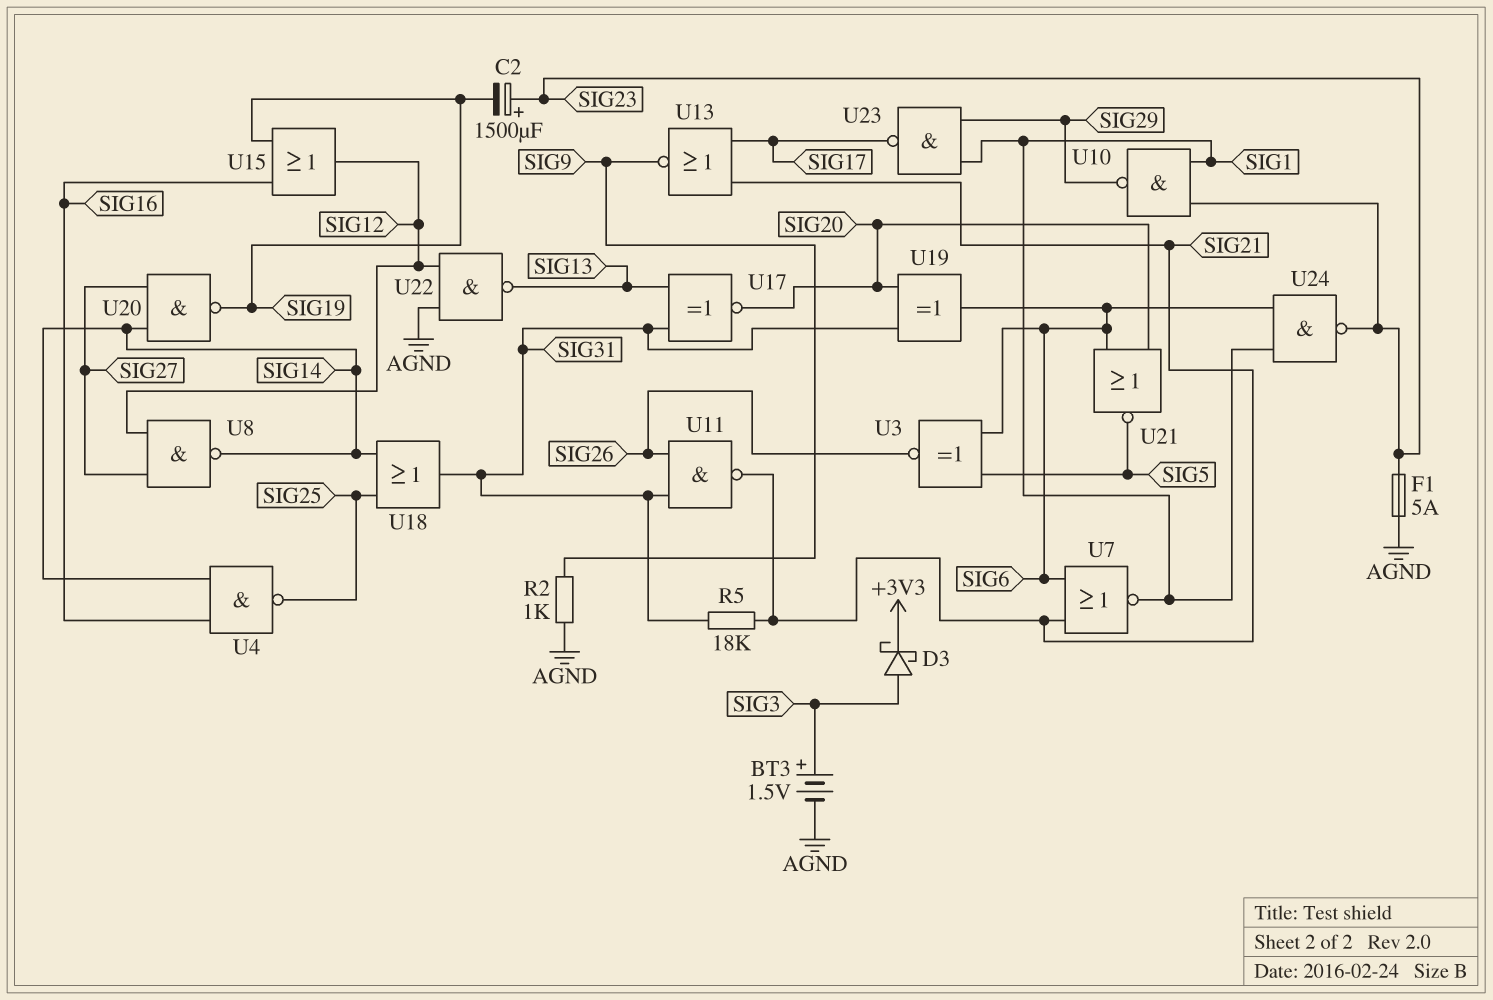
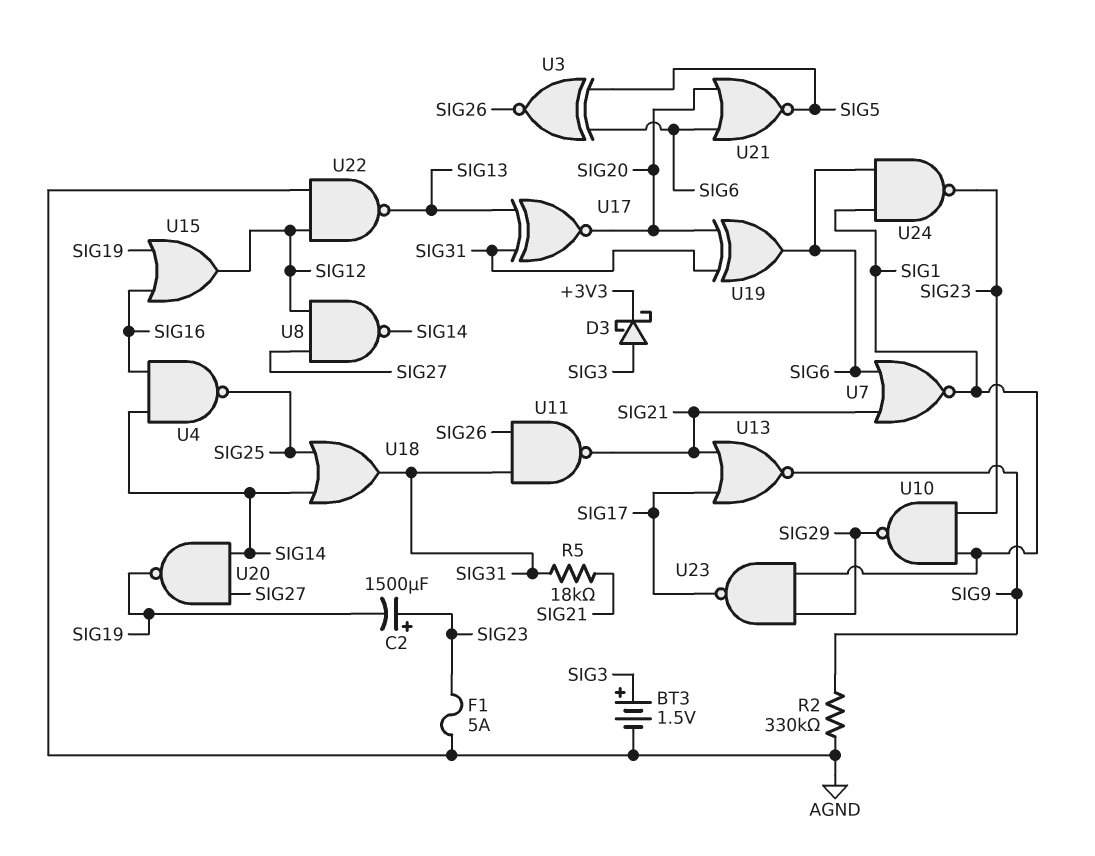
R2: 1k (AGND, SIG9) -> 330k (AGND, SIG9)

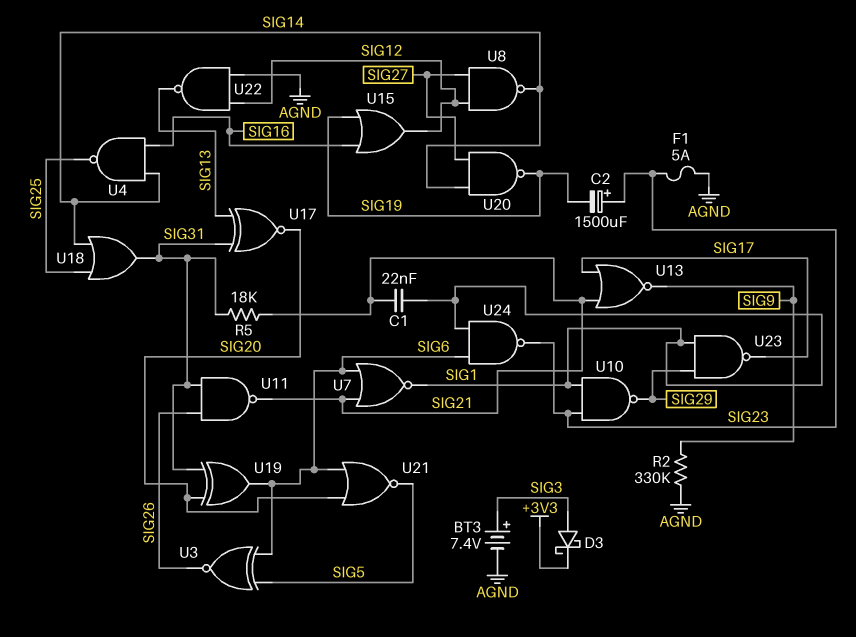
BT3: 1.5V (plus SIG3, minus AGND) -> 7.4V (plus SIG3, minus AGND)
C1: none -> 22nF (SIG1, SIG21)

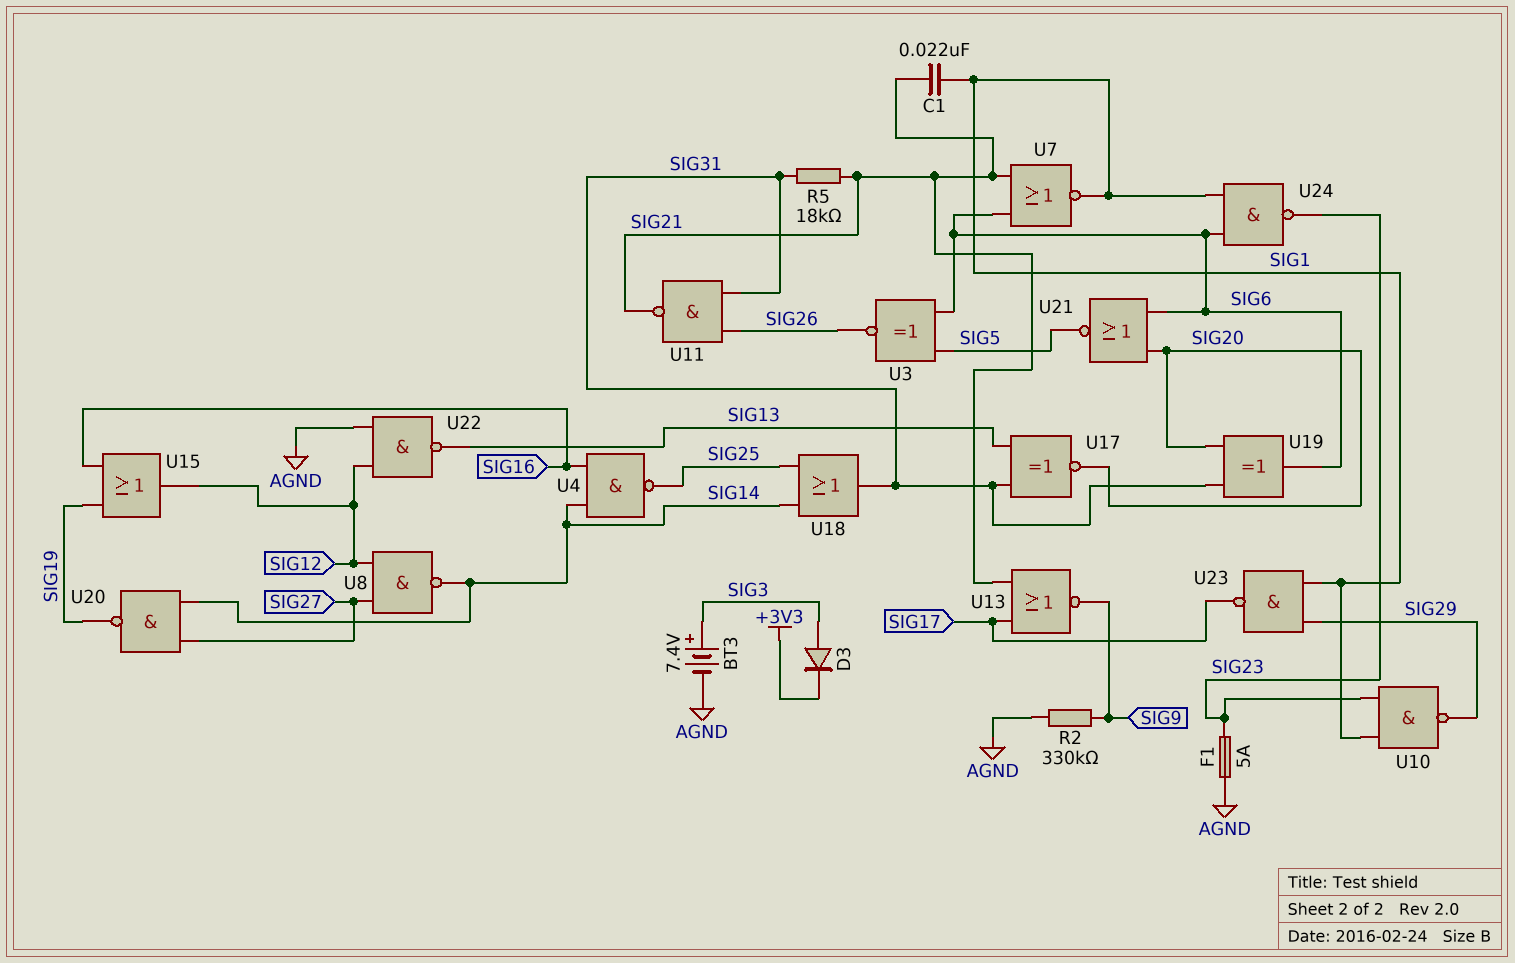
C2: 1500uF (plus SIG23, minus SIG19) -> none
D3: schottky (A SIG3, K +3V3) -> diode (A SIG3, K +3V3)

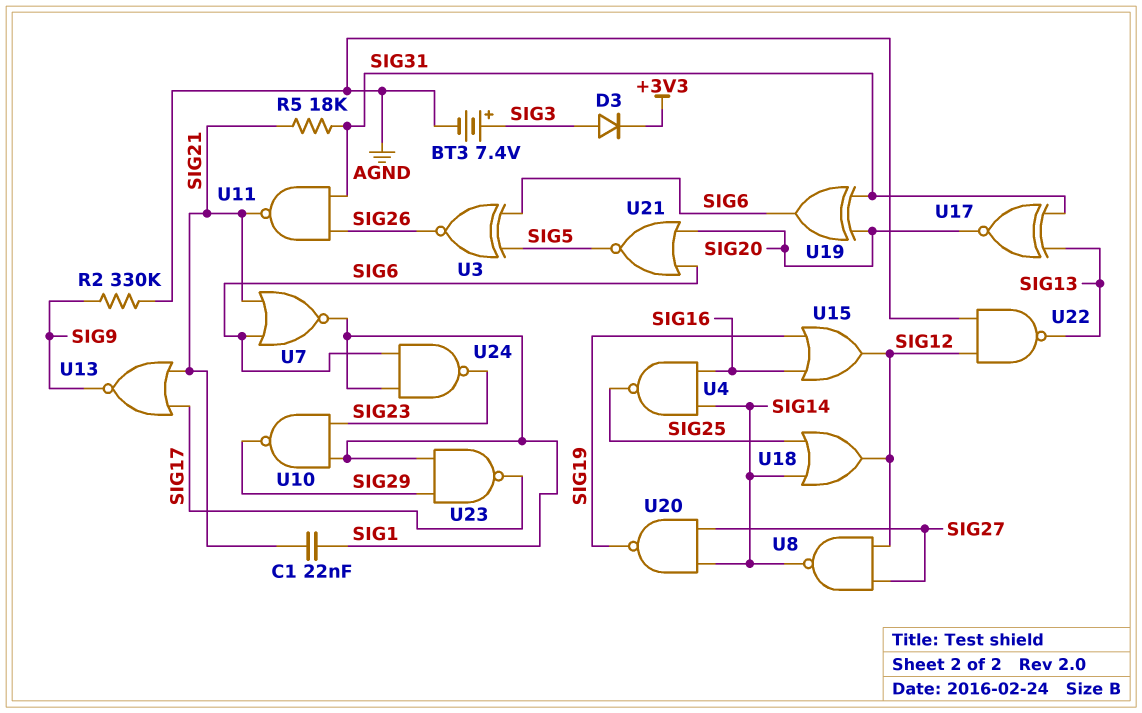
F1: 5A (AGND, SIG23) -> none
U18: OR (in SIG14, in SIG25, out SIG31) -> OR (in SIG14, in SIG25, out SIG12)

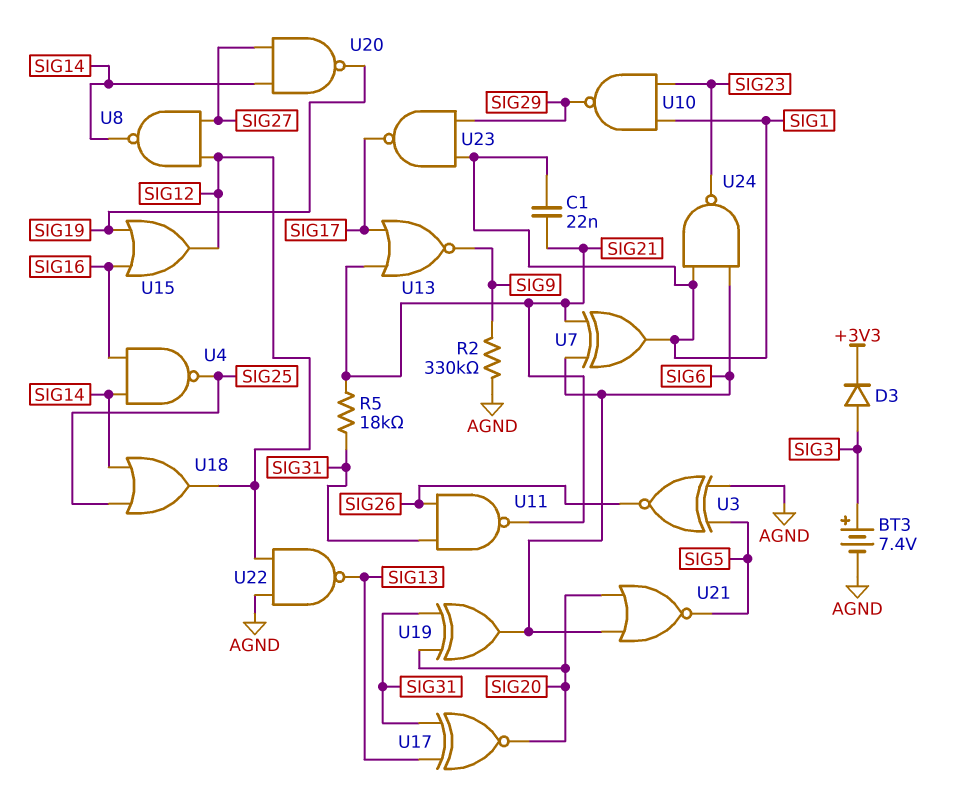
U3: XNOR (in SIG5, in SIG6, out SIG26) -> XNOR (in AGND, in SIG5, out SIG26)
U7: NOR (in SIG6, in SIG21, out SIG1) -> XOR (in SIG6, in SIG21, out SIG1)

